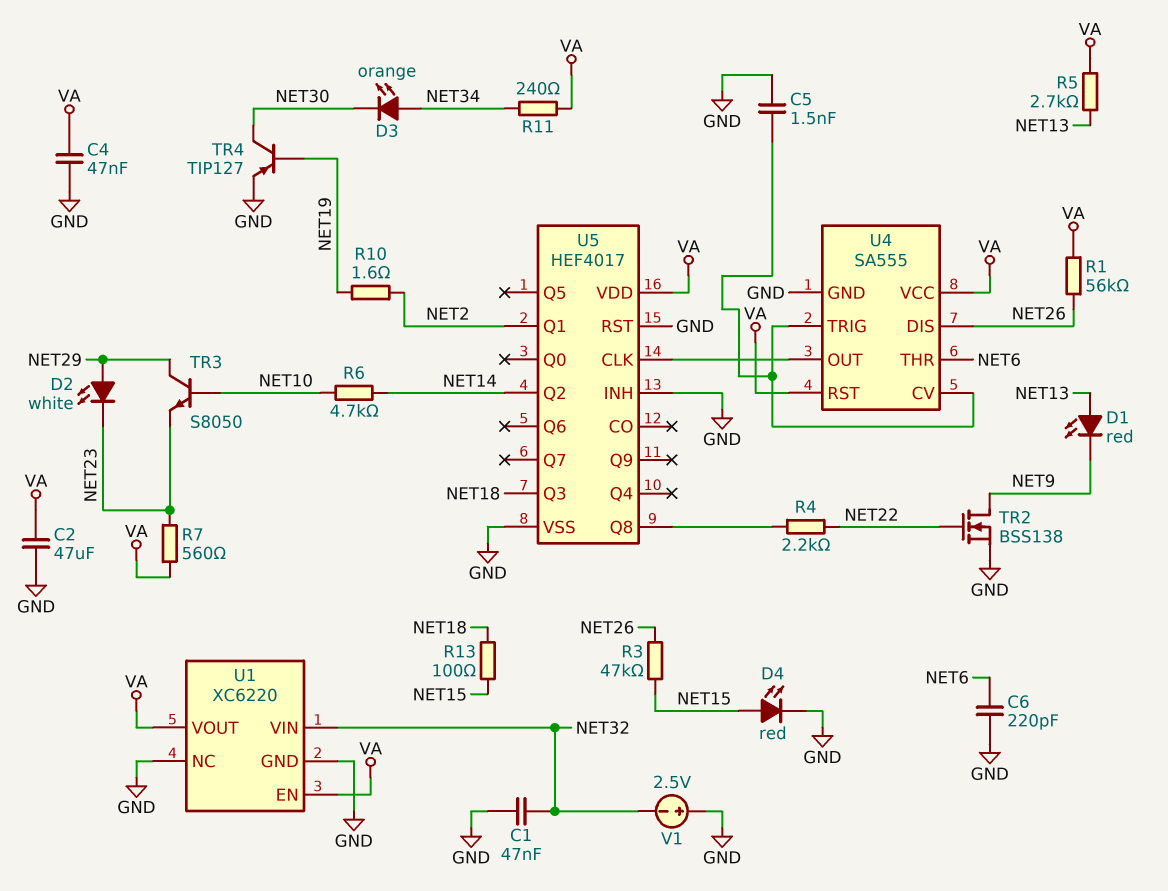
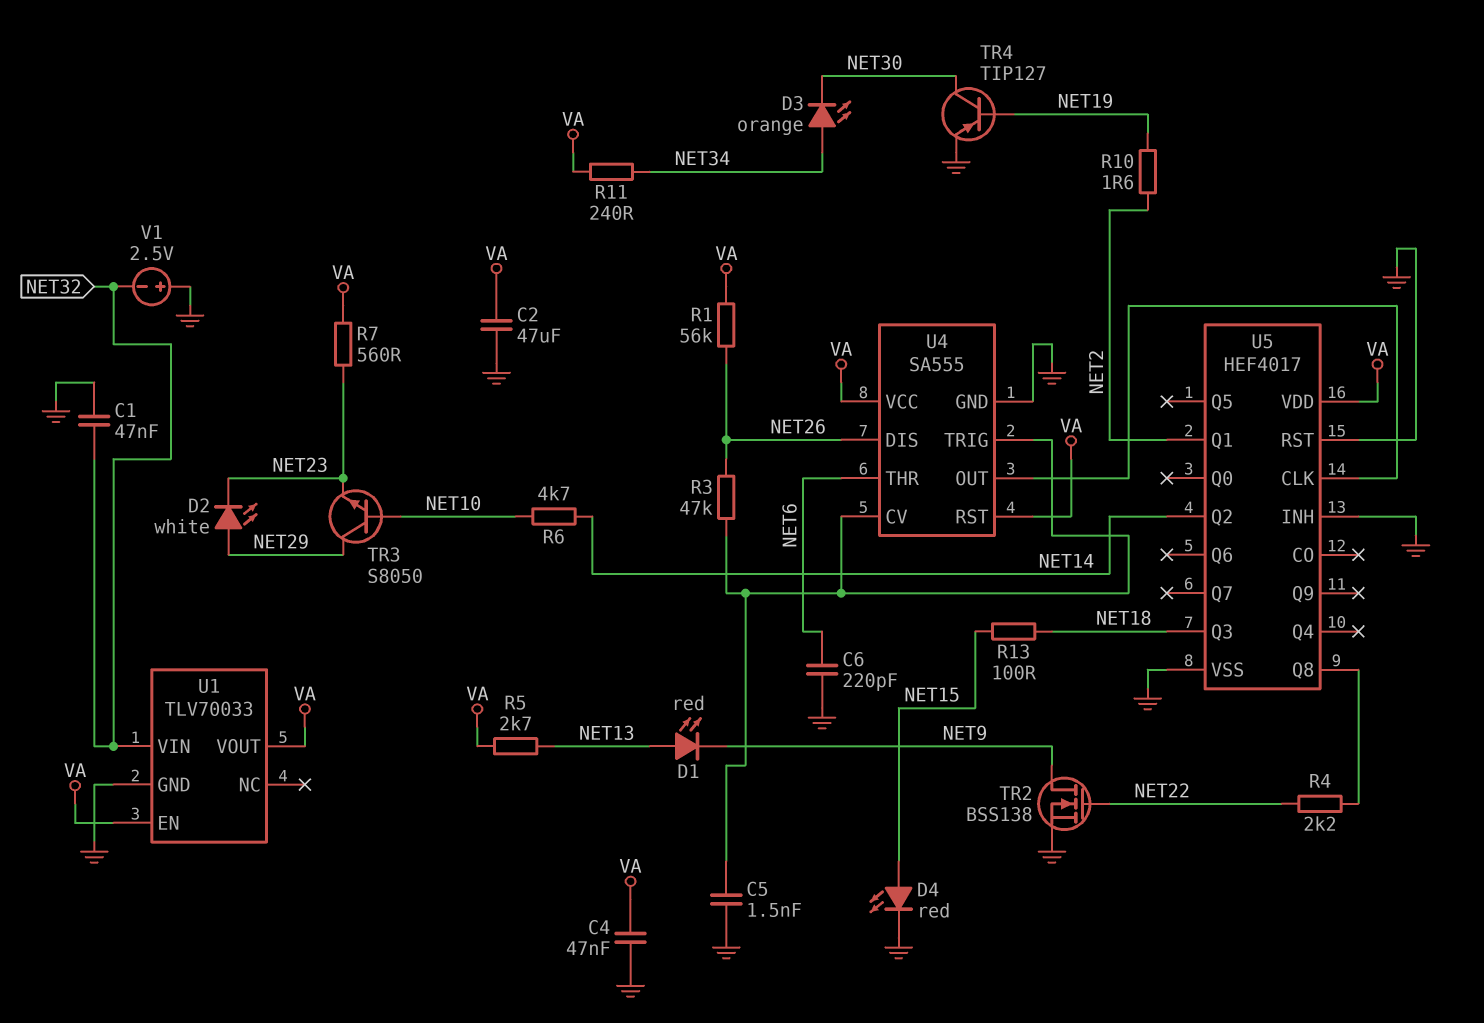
R3: 47k (NET15, NET26) -> 47k (NET26, U4/CV)
U1: XC6220 -> TLV70033
U1 pin NC: GND -> none

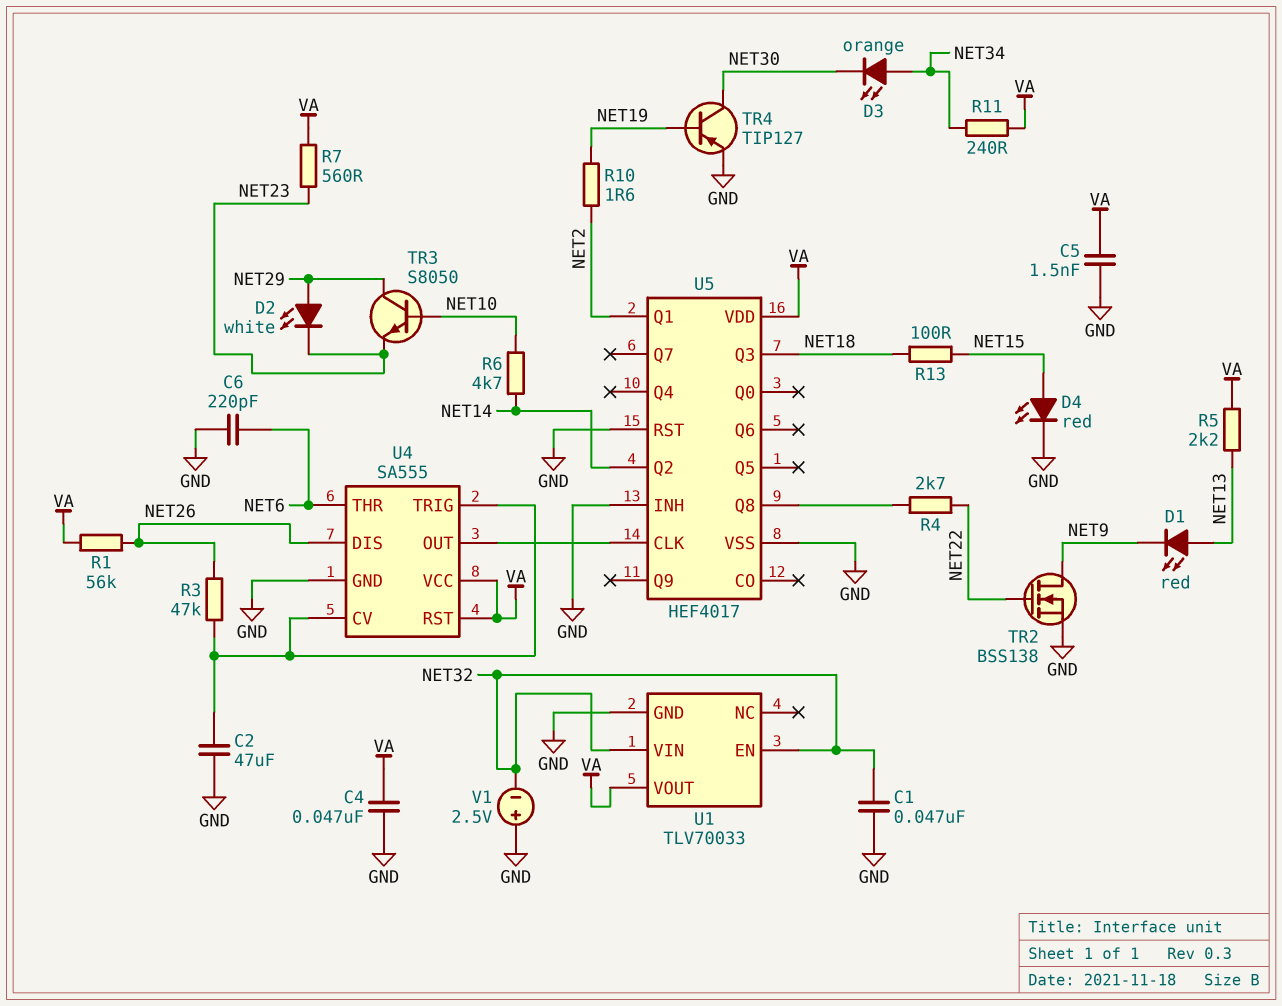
C2: 47uF (GND, VA) -> 47uF (GND, U4/CV)
C5: 1.5nF (GND, U4/CV) -> 1.5nF (GND, VA)
R4: 2.2k (NET22, U5/Q8) -> 2.7k (NET22, U5/Q8)
R5: 2.7k (NET13, VA) -> 2.2k (NET13, VA)
U1 pin EN: VA -> NET32

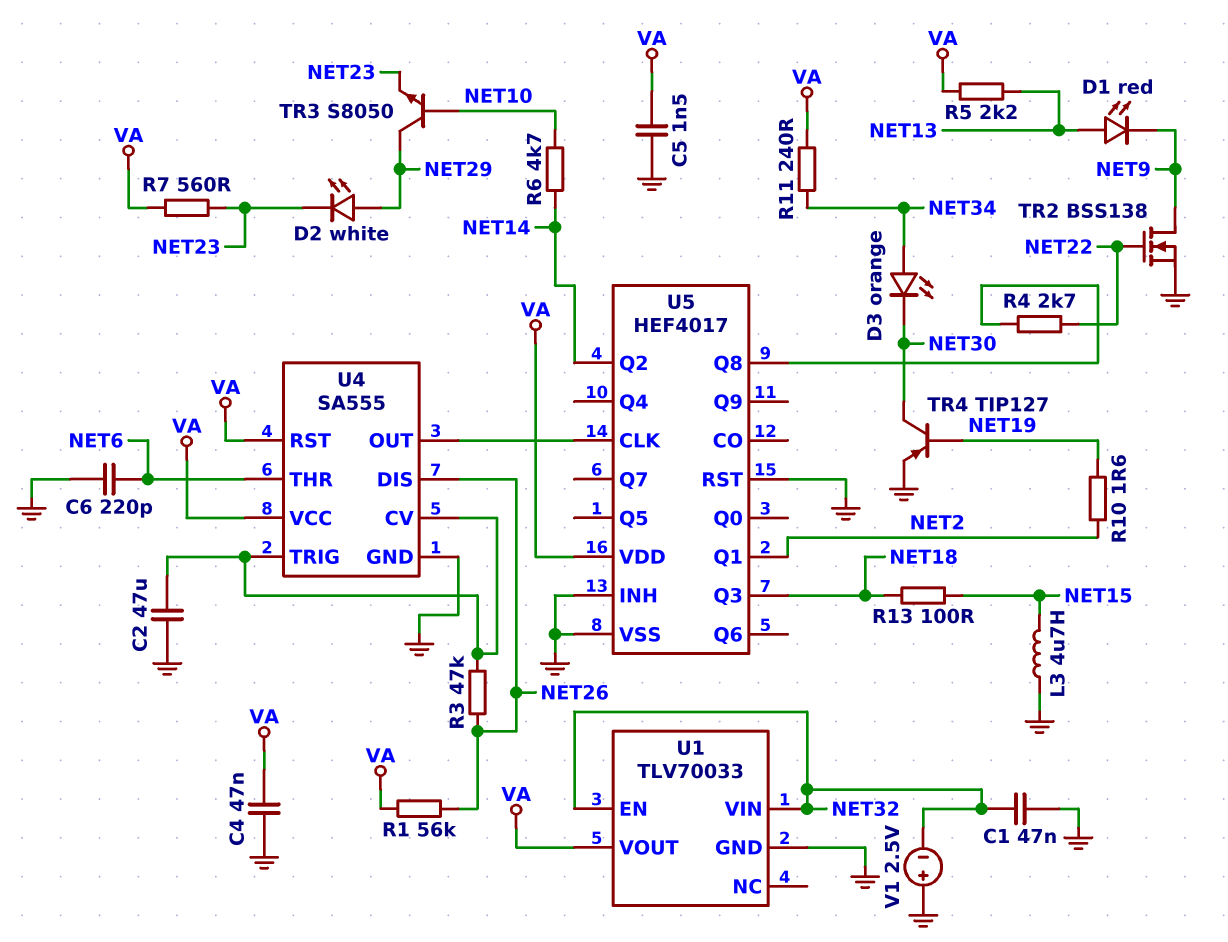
D4: LED red (A NET15, K GND) -> none
L3: none -> 4.7uH (GND, NET15)

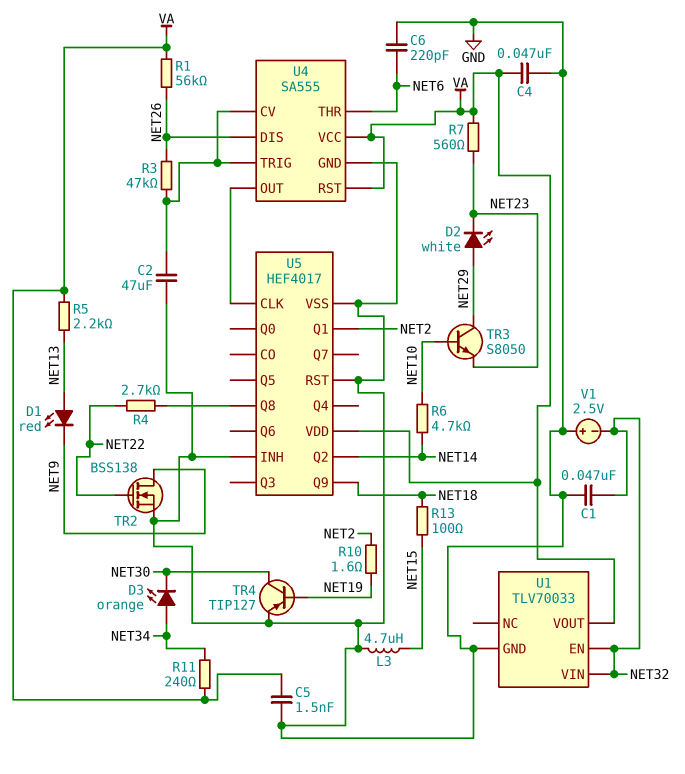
U5 pin Q3: NET18 -> none
U5 pin Q9: none -> NET18

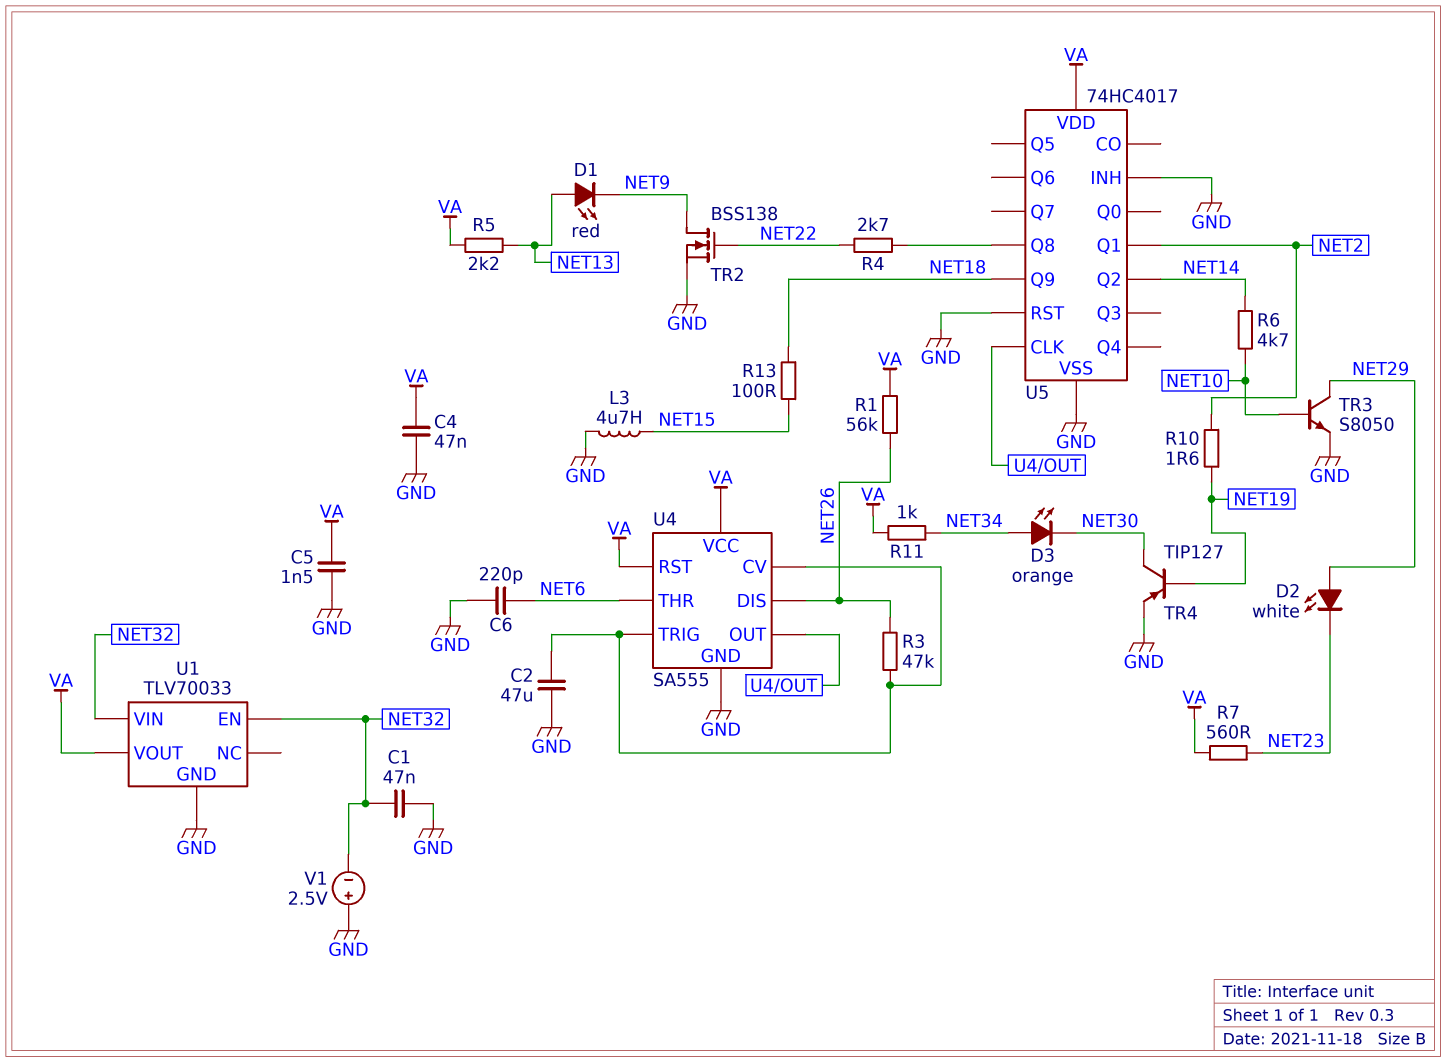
R11: 240 (NET34, VA) -> 1k (NET34, VA)
TR3: NPN S8050 (B NET10, C NET29, E NET23) -> NPN S8050 (B NET10, C NET29, E GND)
U5: HEF4017 -> 74HC4017

